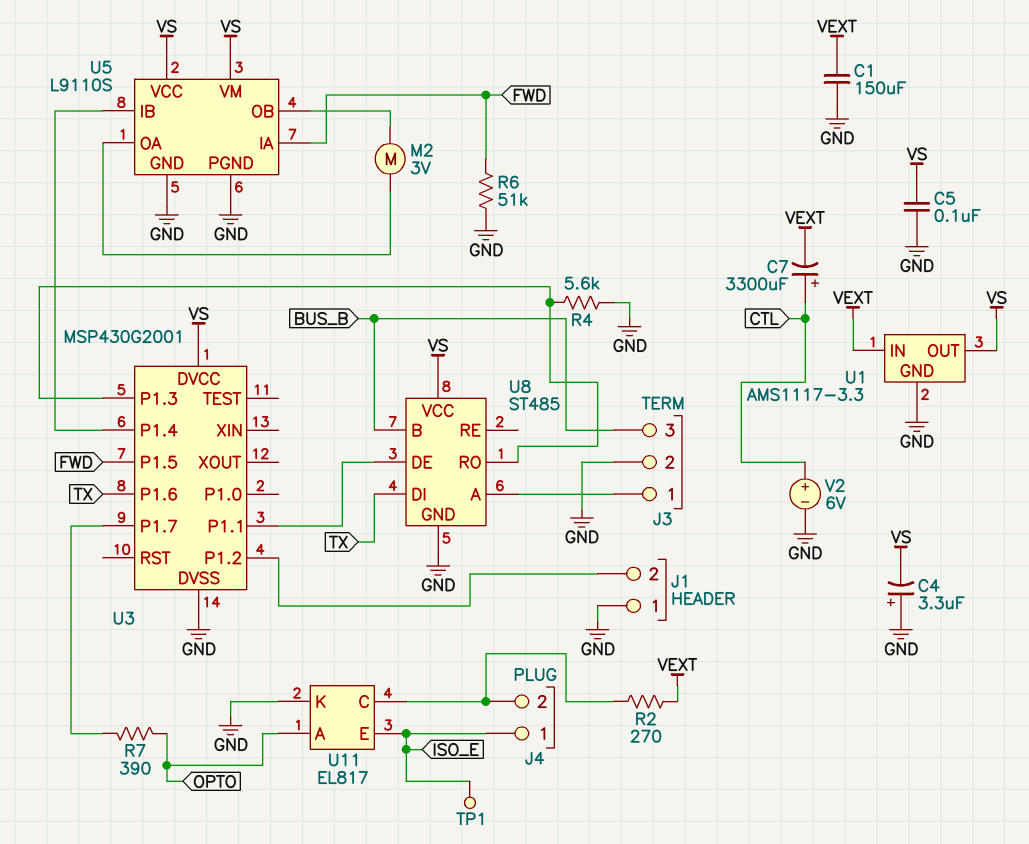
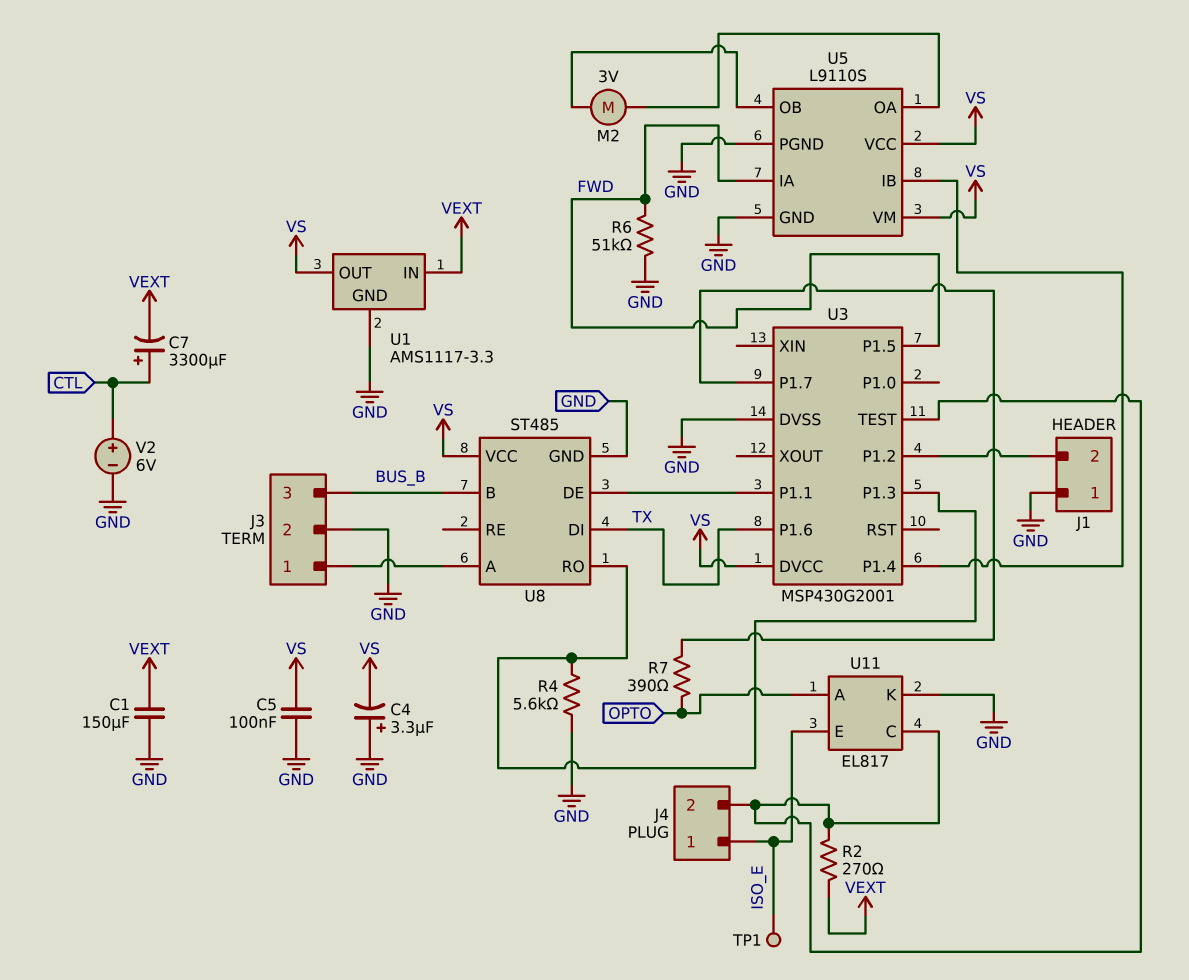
U3 pin TEST: none -> J4/2

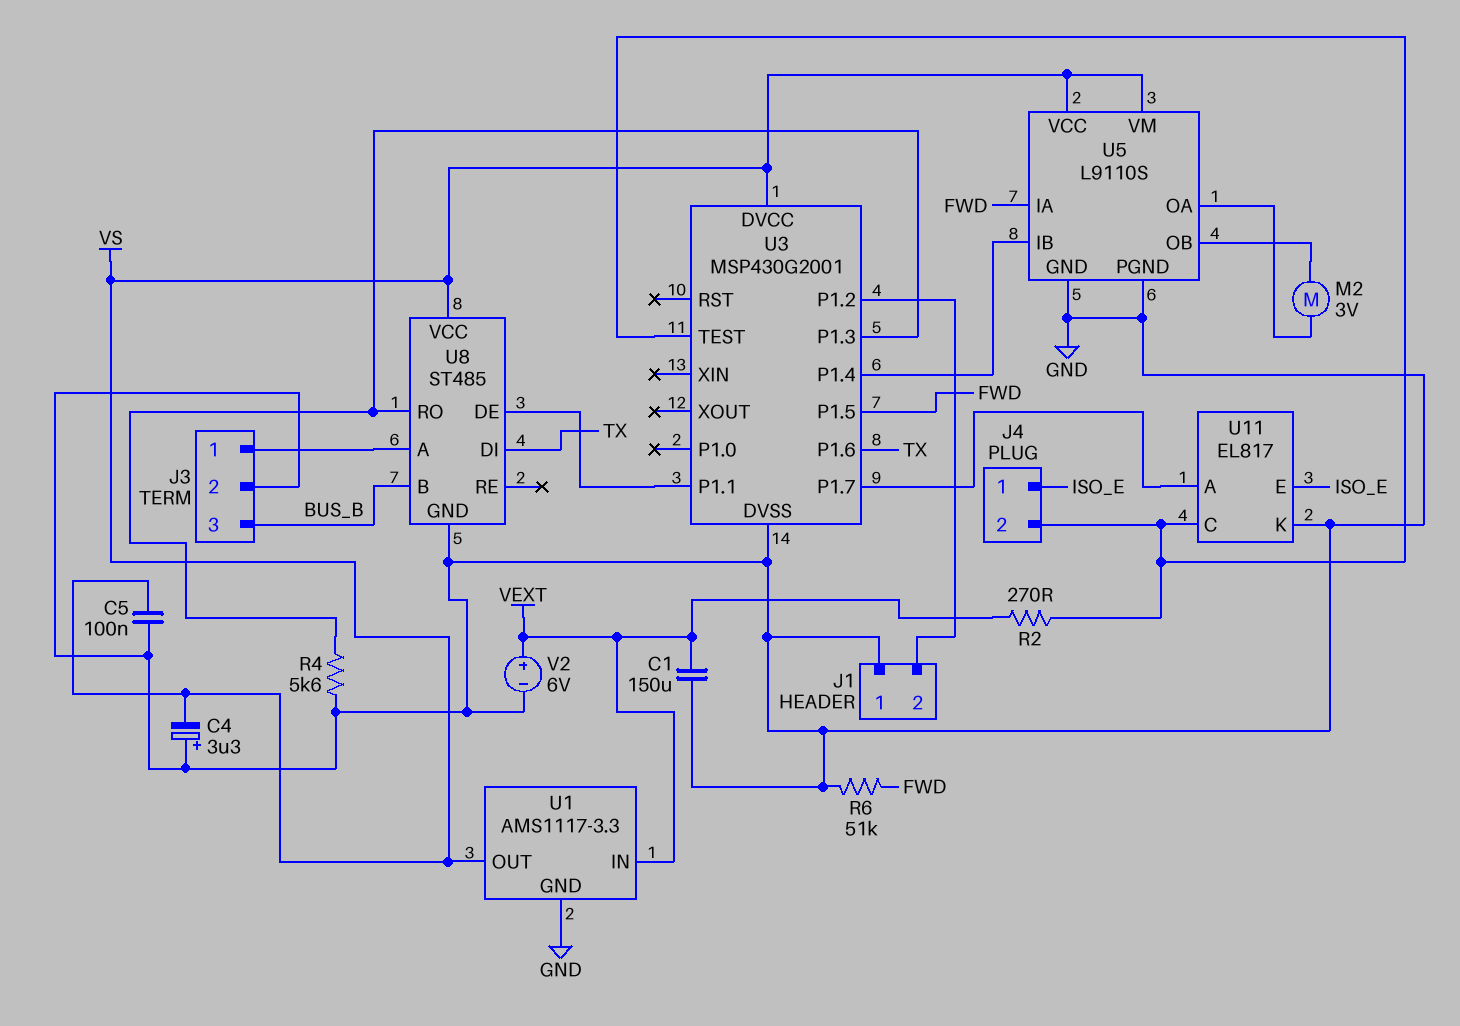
C7: 3300uF (plus CTL, minus VEXT) -> none
R7: 390 (OPTO, U3/P1.7) -> none
TP1: test point (ISO_E) -> none
U11 pin A: OPTO -> U3/P1.7
V2: 6V (plus CTL, minus GND) -> 6V (plus VEXT, minus GND)

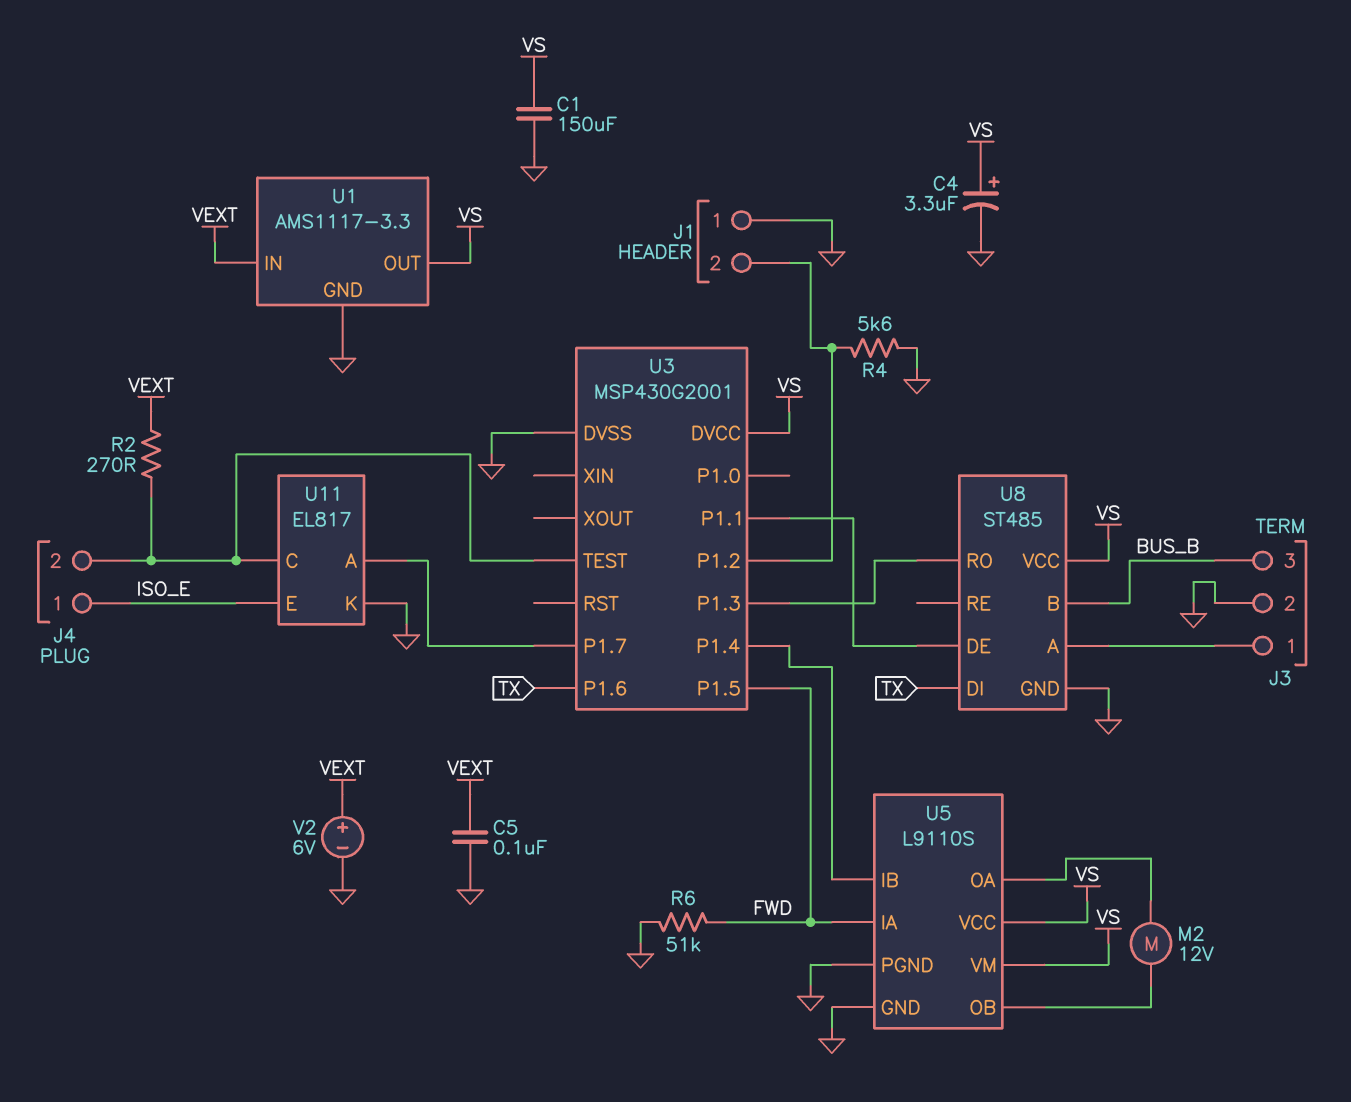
C1: 150uF (GND, VEXT) -> 150uF (GND, VS)
C4: 3.3uF (plus GND, minus VS) -> 3.3uF (plus VS, minus GND)
C5: 100nF (GND, VS) -> 100nF (GND, VEXT)
M2: motor 3V (U5/OA, U5/OB) -> motor 12V (U5/OA, U5/OB)
R4: 5.6k (GND, U3/P1.3) -> 5.6k (GND, J1/2)

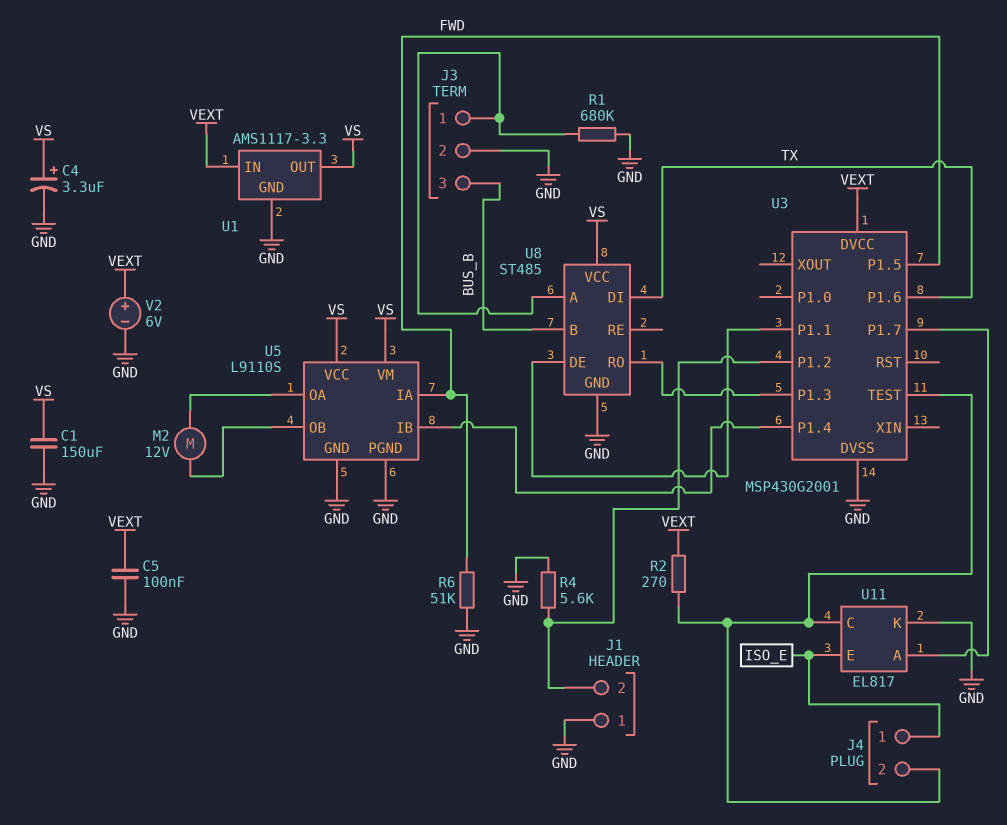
R1: none -> 680k (GND, J3/1)
U3 pin DVCC: VS -> VEXT

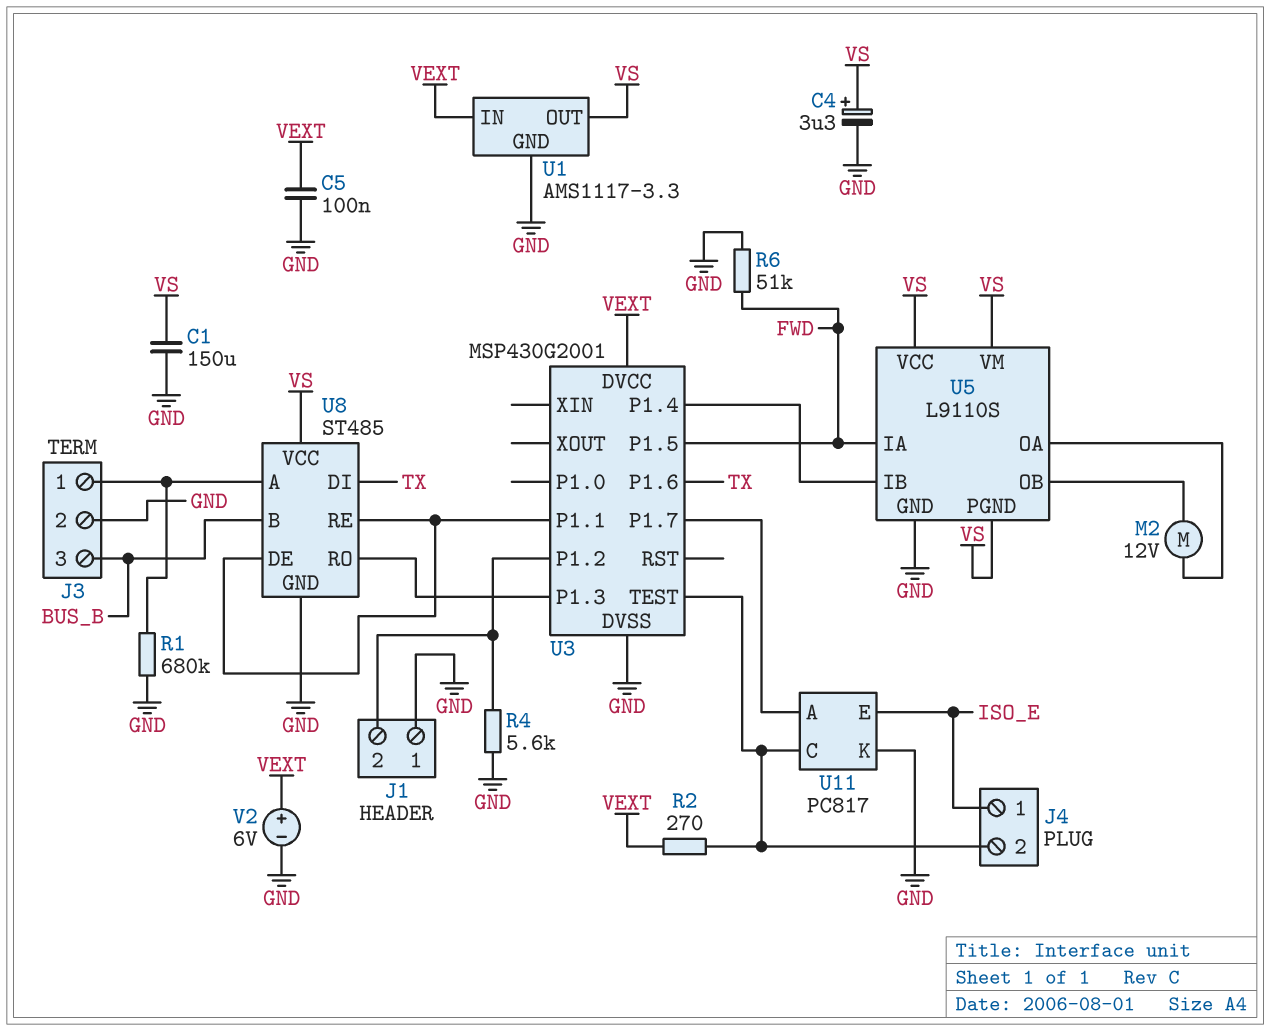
U5 pin PGND: GND -> VS
U8 pin RE: none -> U3/P1.1
U11: EL817 -> PC817

